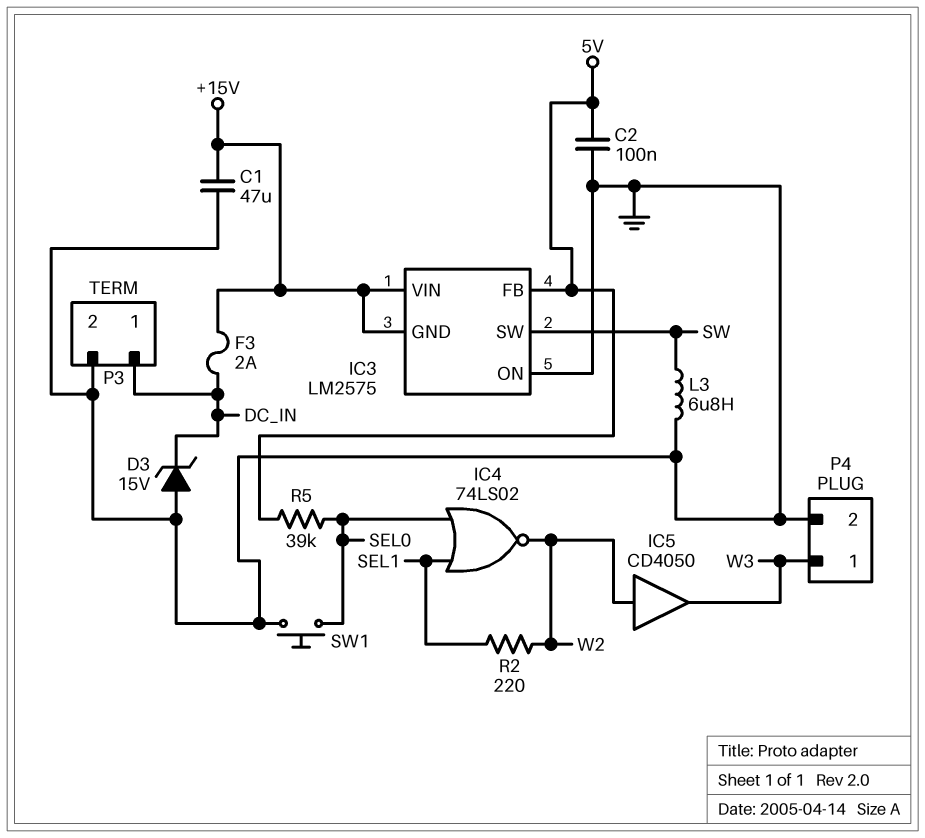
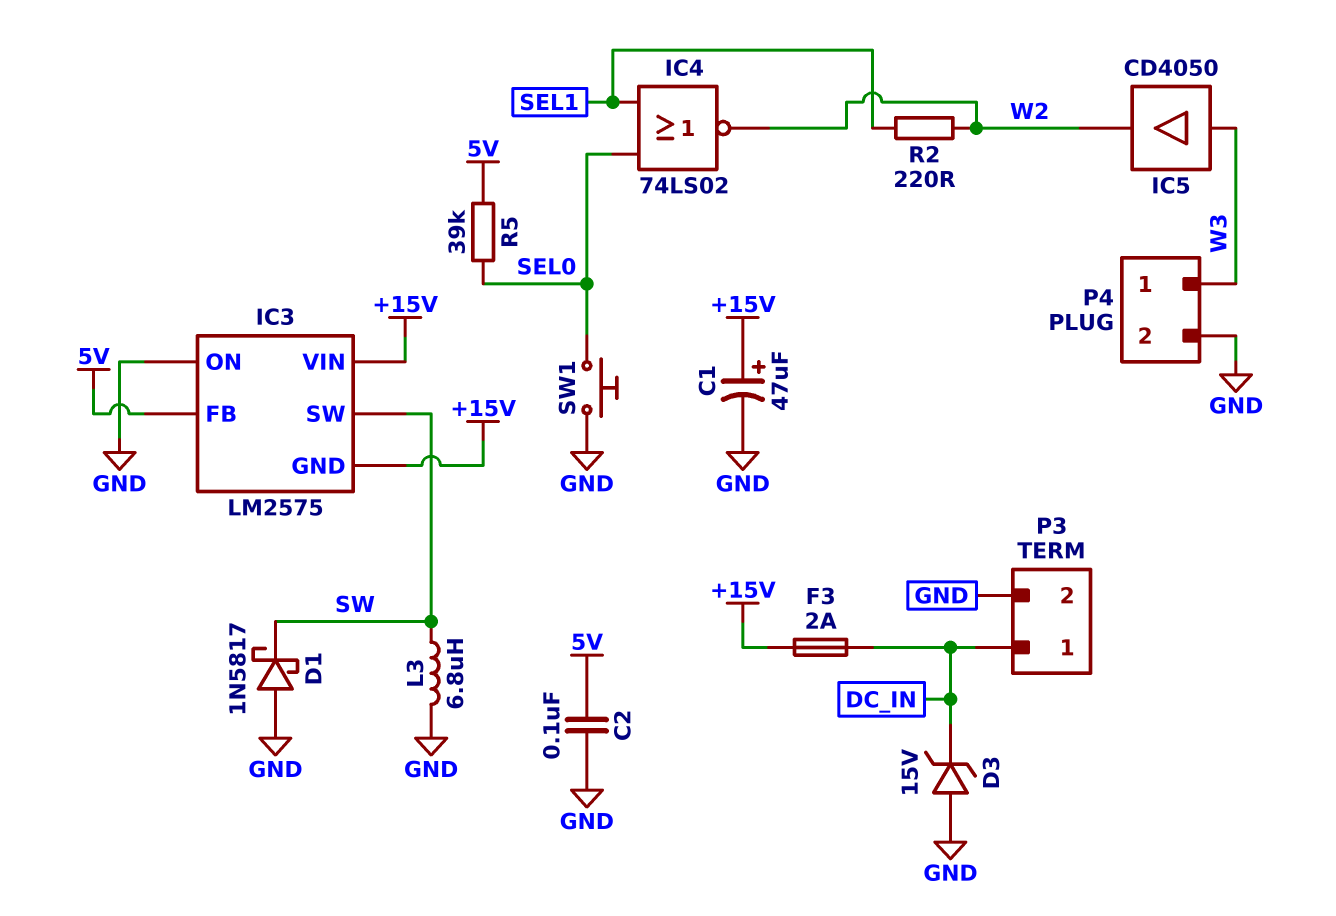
C1: 47uF (+15V, GND) -> 47uF (plus +15V, minus GND)
D1: none -> schottky 1N5817 (A GND, K SW)
IC5: buffer CD4050 (in W2, out W3) -> buffer CD4050 (in W3, out W2)

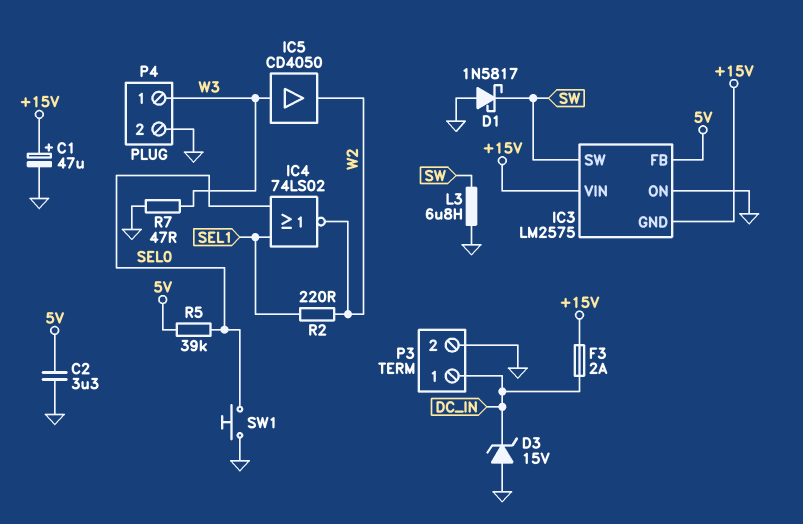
C2: 100nF (5V, GND) -> 3.3uF (5V, GND)
R7: none -> 47 (GND, W3)

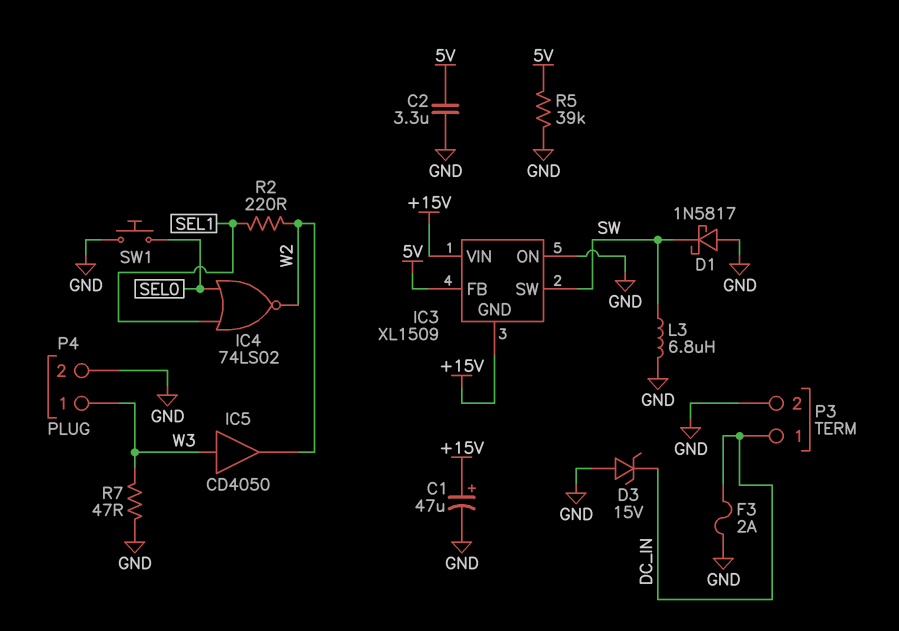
F3: 2A (+15V, DC_IN) -> 2A (DC_IN, GND)
IC3: LM2575 -> XL1509
R5: 39k (5V, SEL0) -> 39k (5V, GND)

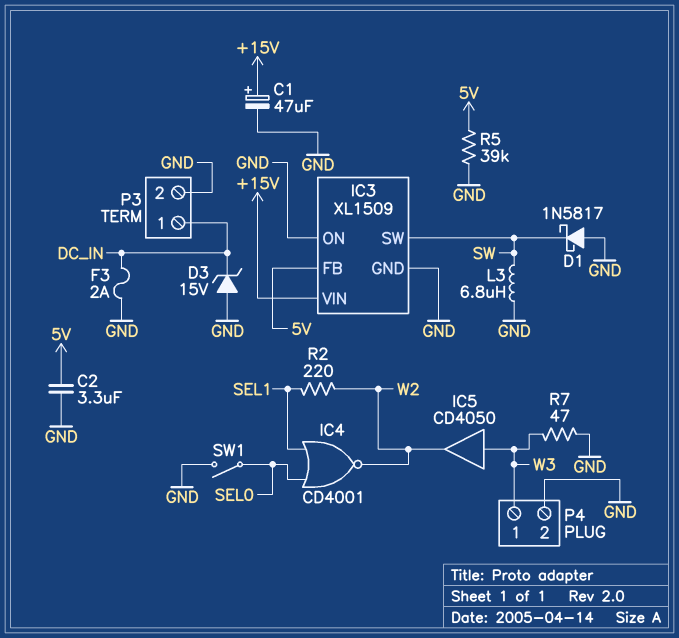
IC3 pin GND: +15V -> GND
IC4: NOR 74LS02 (in SEL0, in SEL1, out W2) -> NOR CD4001 (in SEL0, in SEL1, out W2)
SW1: button (GND, SEL0) -> switch (GND, SEL0)

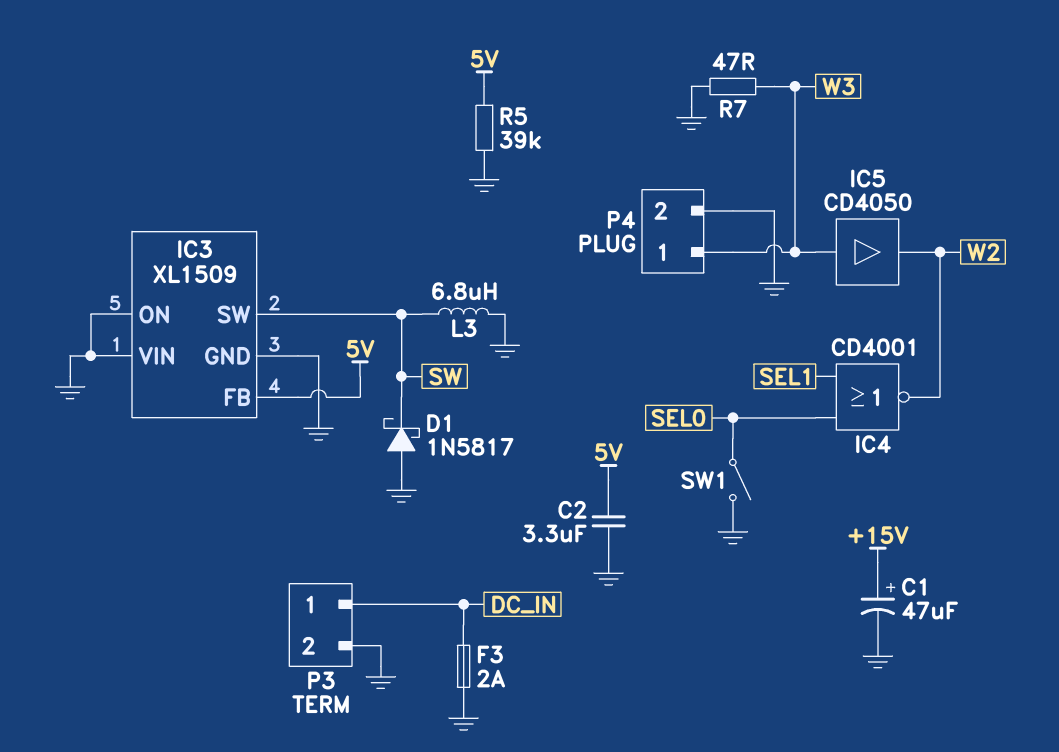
D3: zener 15V (A GND, K DC_IN) -> none
IC3 pin VIN: +15V -> GND
R2: 220 (SEL1, W2) -> none

